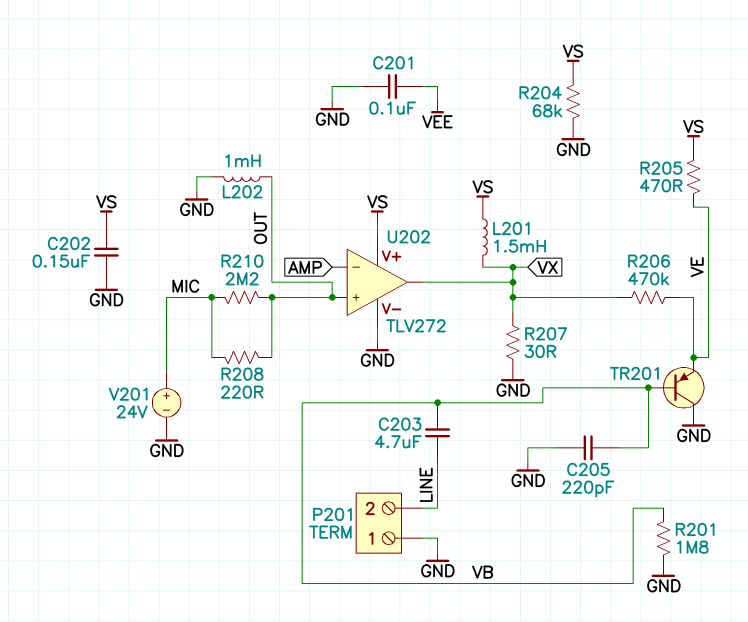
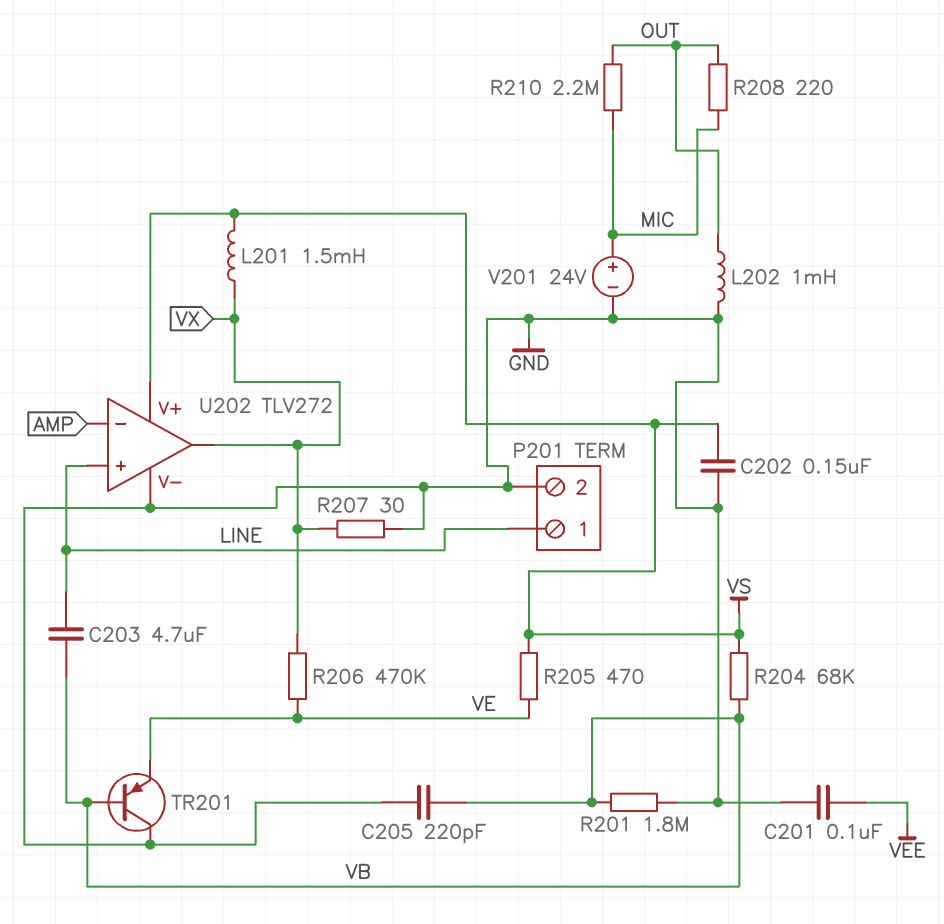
P201 pin 1: GND -> LINE
P201 pin 2: LINE -> GND
R204: 68k (GND, VS) -> 68k (VB, VS)
U202 pin in+: OUT -> LINE

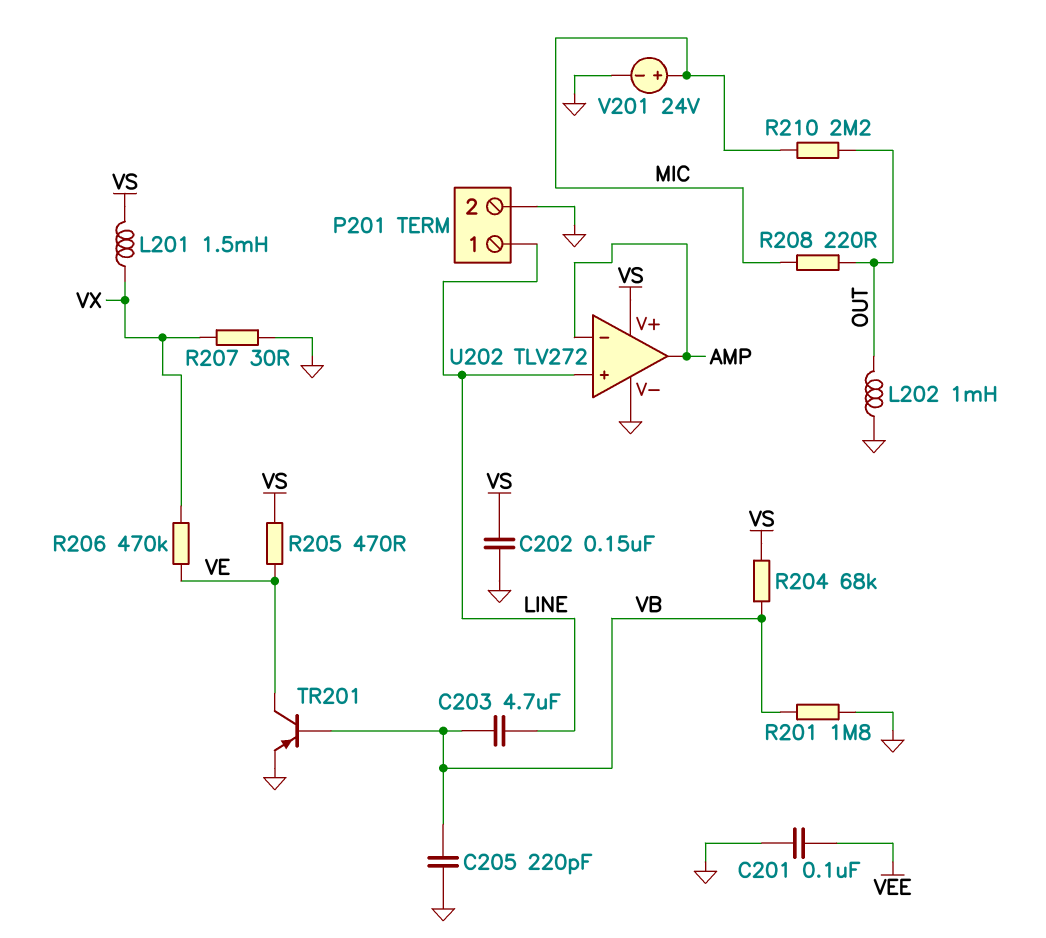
TR201: PNP (B VB, C GND, E VE) -> PNP (B VB, C VE, E GND)
U202 pin out: VX -> AMP

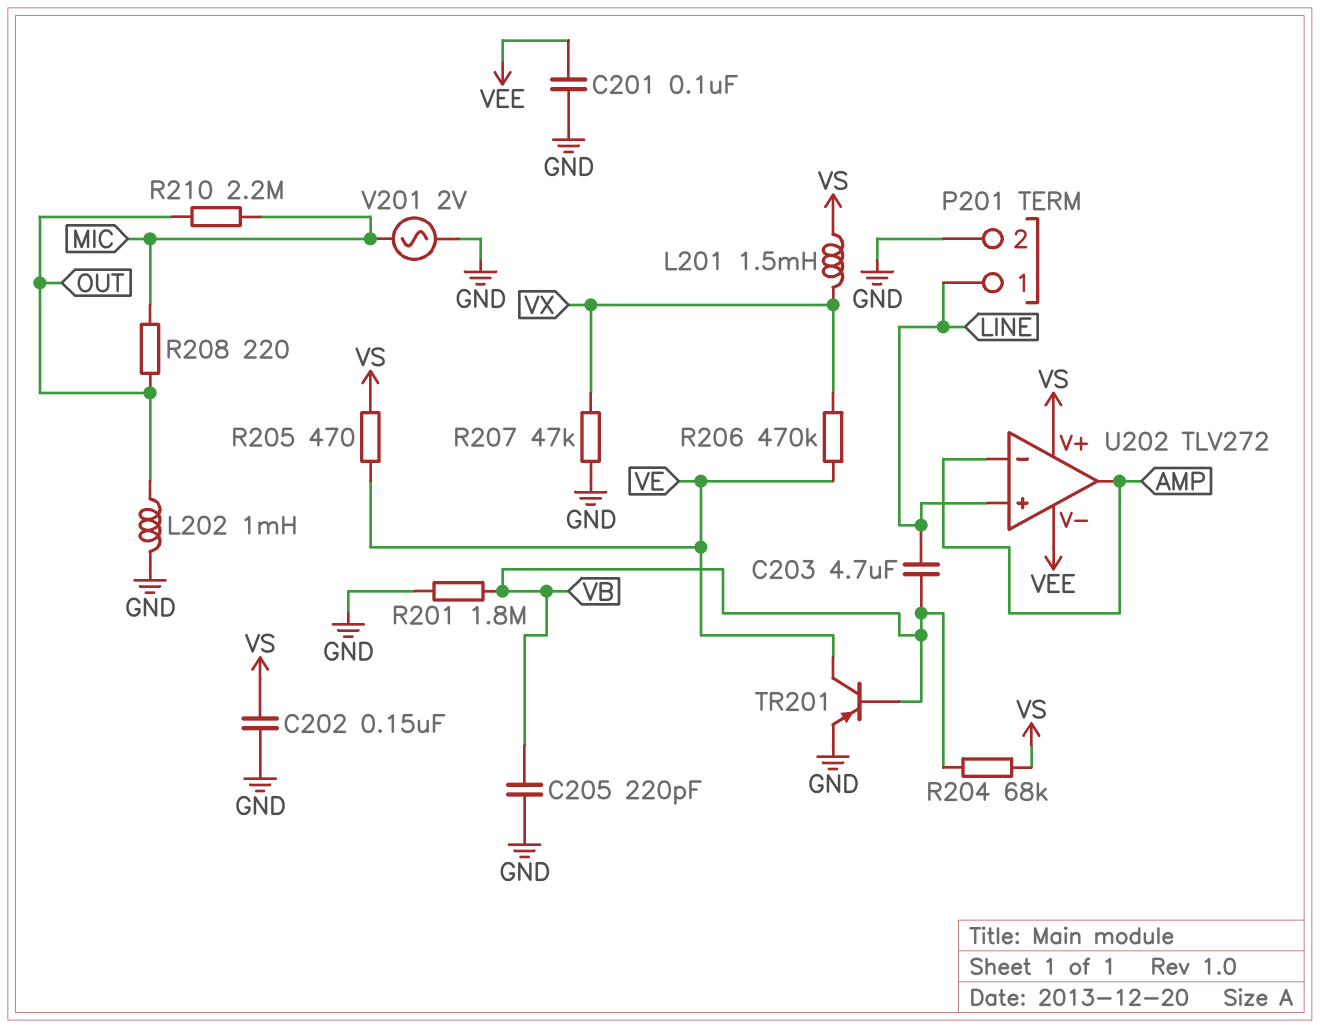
R207: 30 (GND, VX) -> 47k (GND, VX)
U202 pin V-: GND -> VEE
V201: 24V (plus MIC, minus GND) -> AC 2V (GND, MIC)

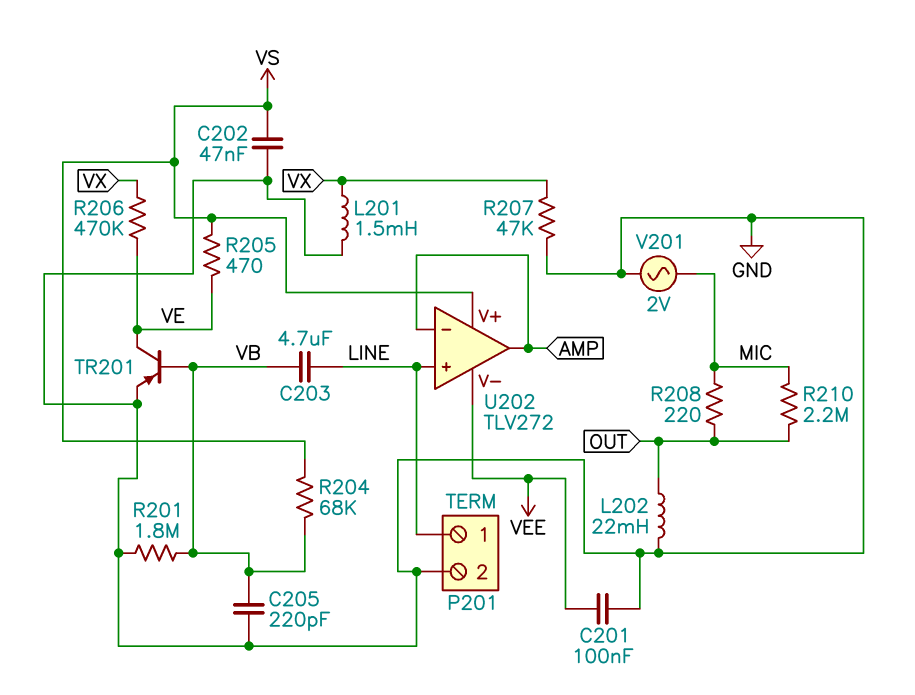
C202: 150nF (GND, VS) -> 47nF (GND, VS)
L201: 1.5mH (VS, VX) -> 1.5mH (GND, VX)
L202: 1mH (GND, OUT) -> 22mH (GND, OUT)

